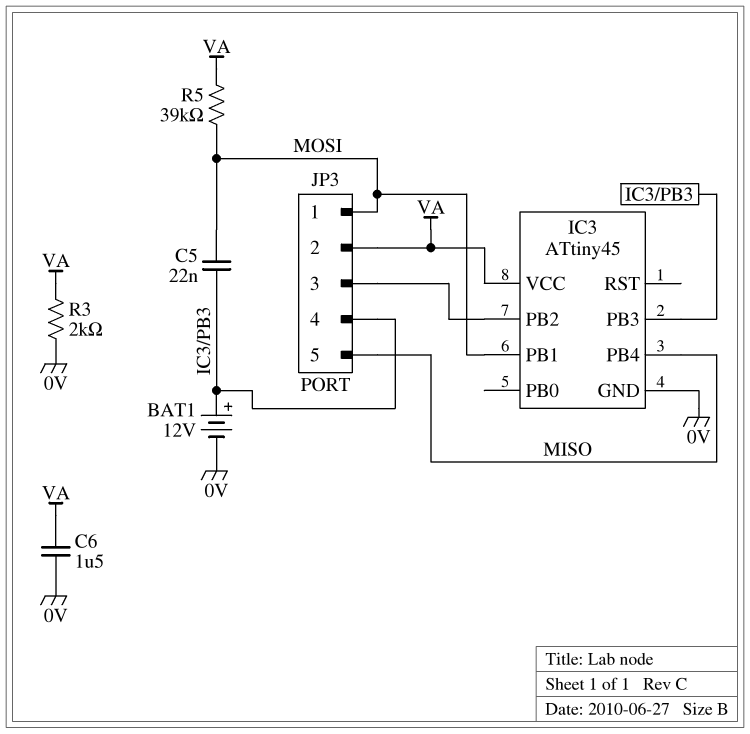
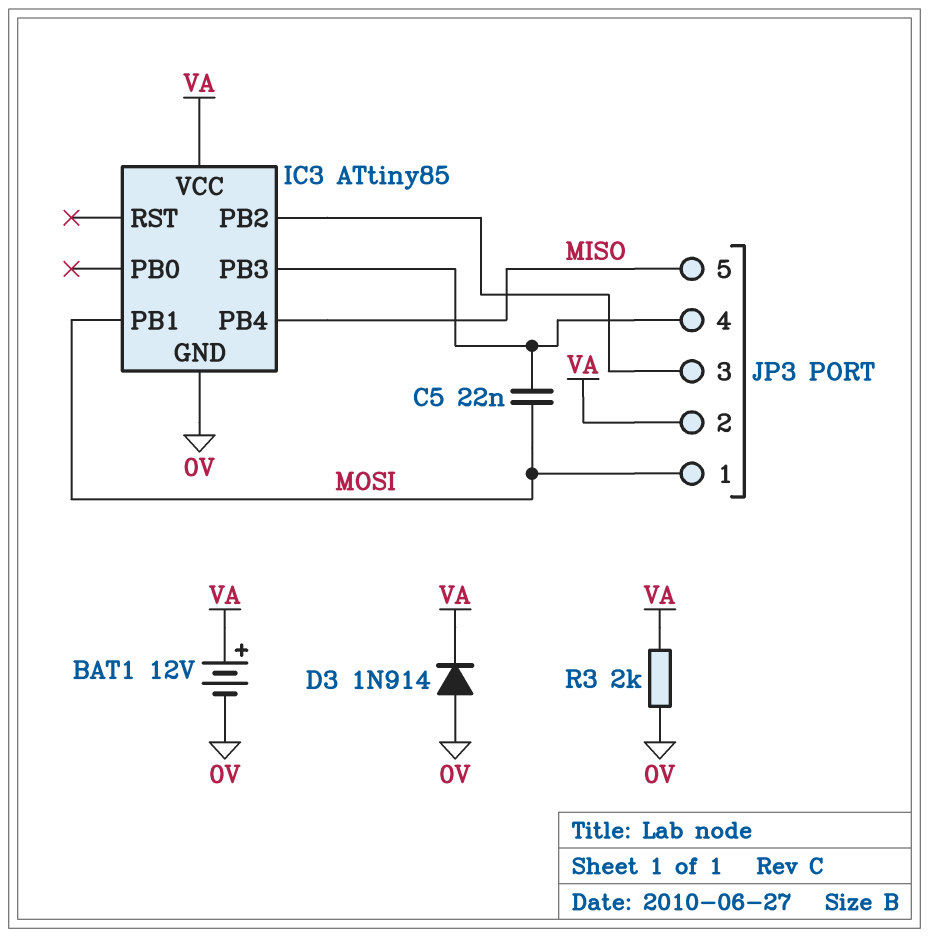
BAT1: 12V (plus IC3/PB3, minus 0V) -> 12V (plus VA, minus 0V)
C6: 1.5uF (0V, VA) -> none
D3: none -> diode 1N914 (A 0V, K VA)
IC3: ATtiny45 -> ATtiny85
R5: 39k (MOSI, VA) -> none

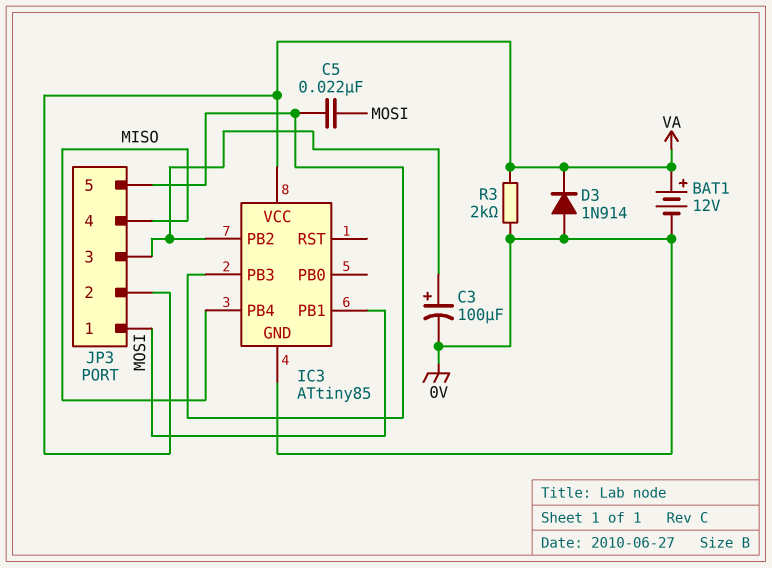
C3: none -> 100uF (plus IC3/PB2, minus 0V)
JP3 pin 4: IC3/PB3 -> MISO
JP3 pin 5: MISO -> IC3/PB3

